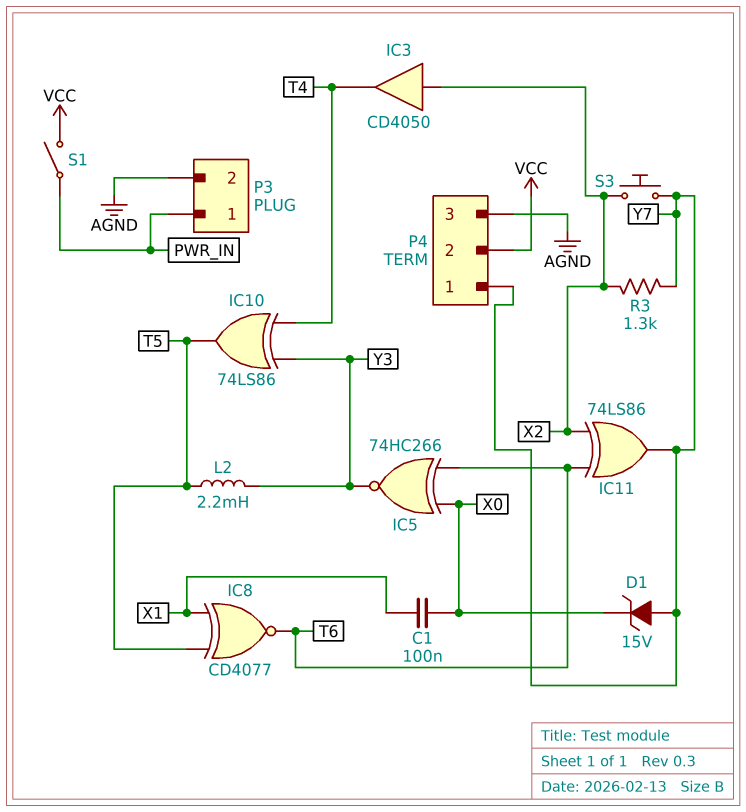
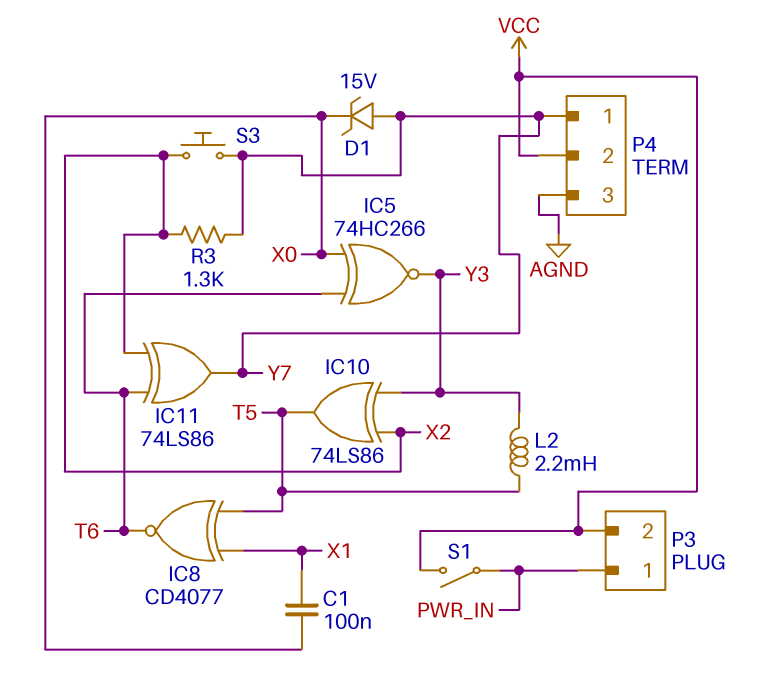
IC3: buffer CD4050 (in X2, out T4) -> none
IC10: XOR 74LS86 (in T4, in Y3, out T5) -> XOR 74LS86 (in X2, in Y3, out T5)
P3 pin 2: AGND -> VCC

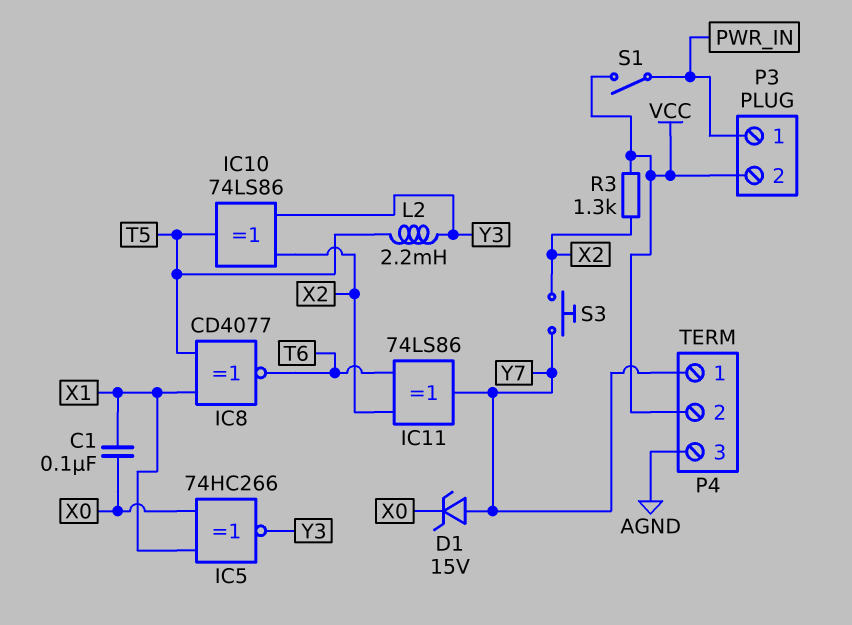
IC5: XNOR 74HC266 (in T6, in X0, out Y3) -> XNOR 74HC266 (in X0, in X1, out Y3)
R3: 1.3k (X2, Y7) -> 1.3k (VCC, X2)

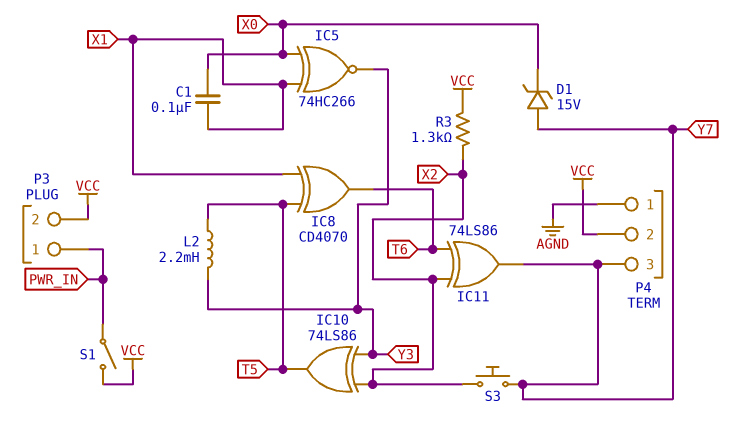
IC8: XNOR CD4077 (in T5, in X1, out T6) -> XOR CD4070 (in T5, in X1, out T6)
P4 pin 1: Y7 -> AGND
P4 pin 3: AGND -> Y7

